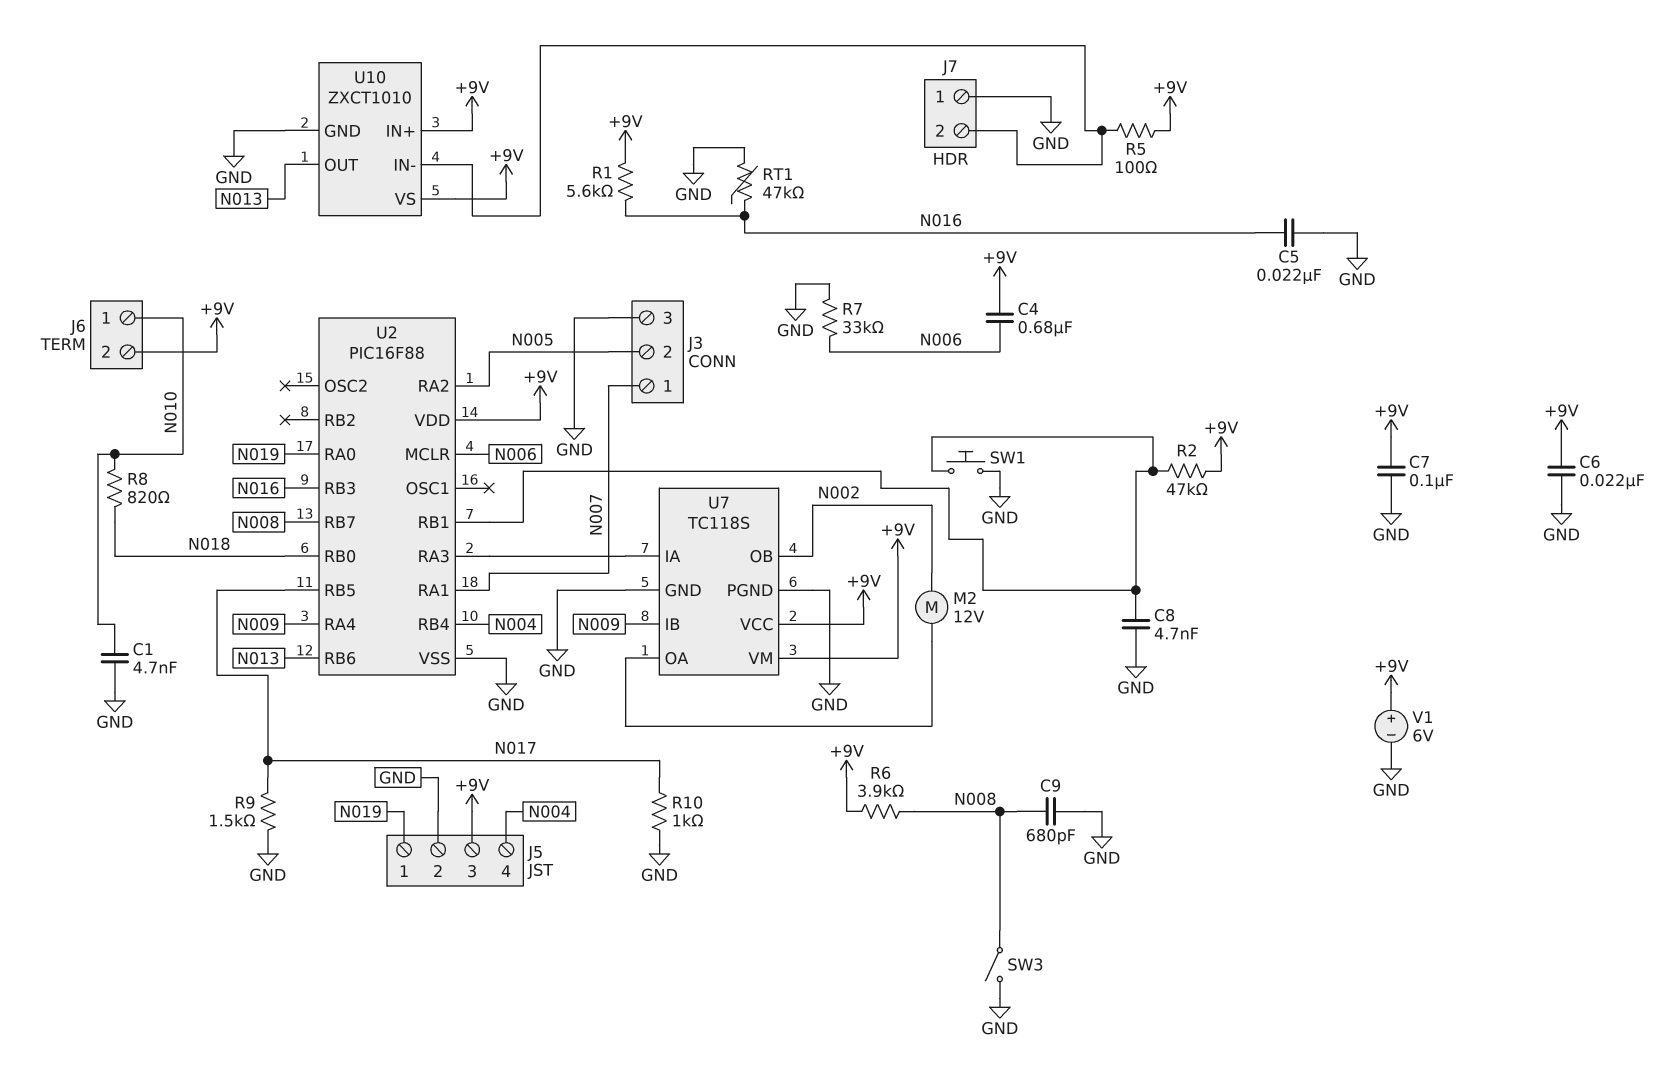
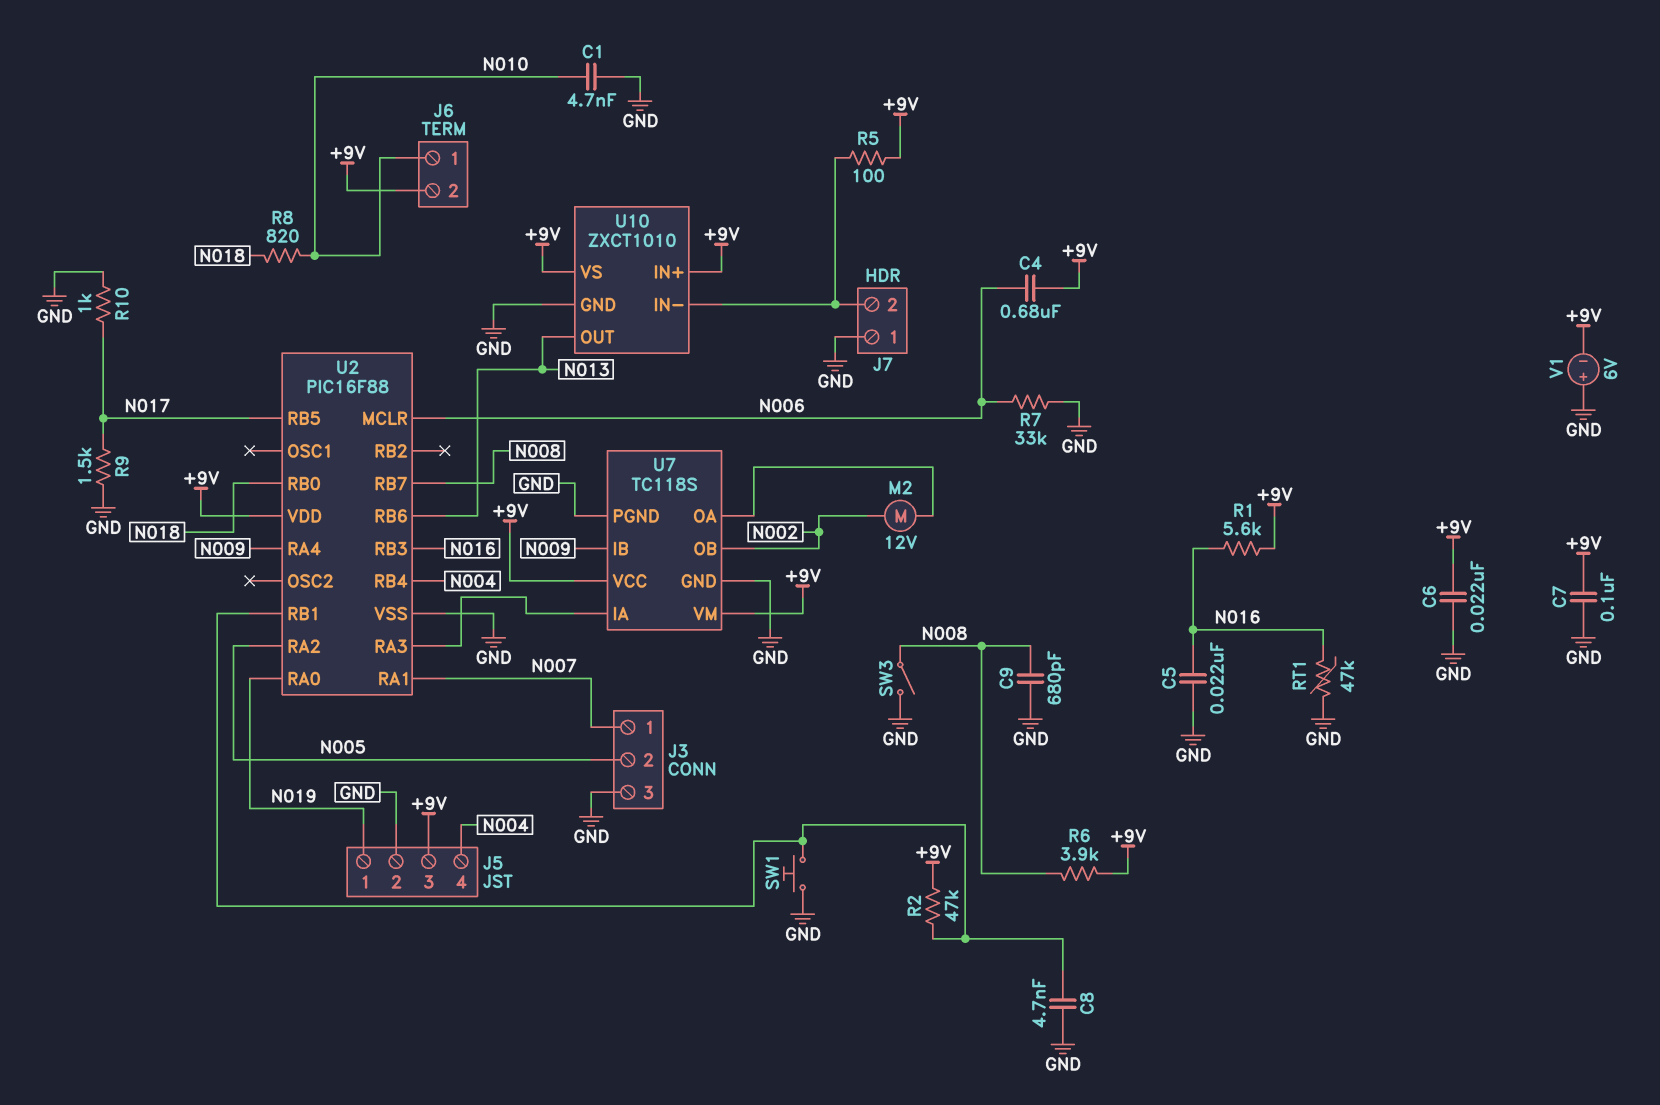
V1: 6V (plus +9V, minus GND) -> 6V (plus GND, minus +9V)

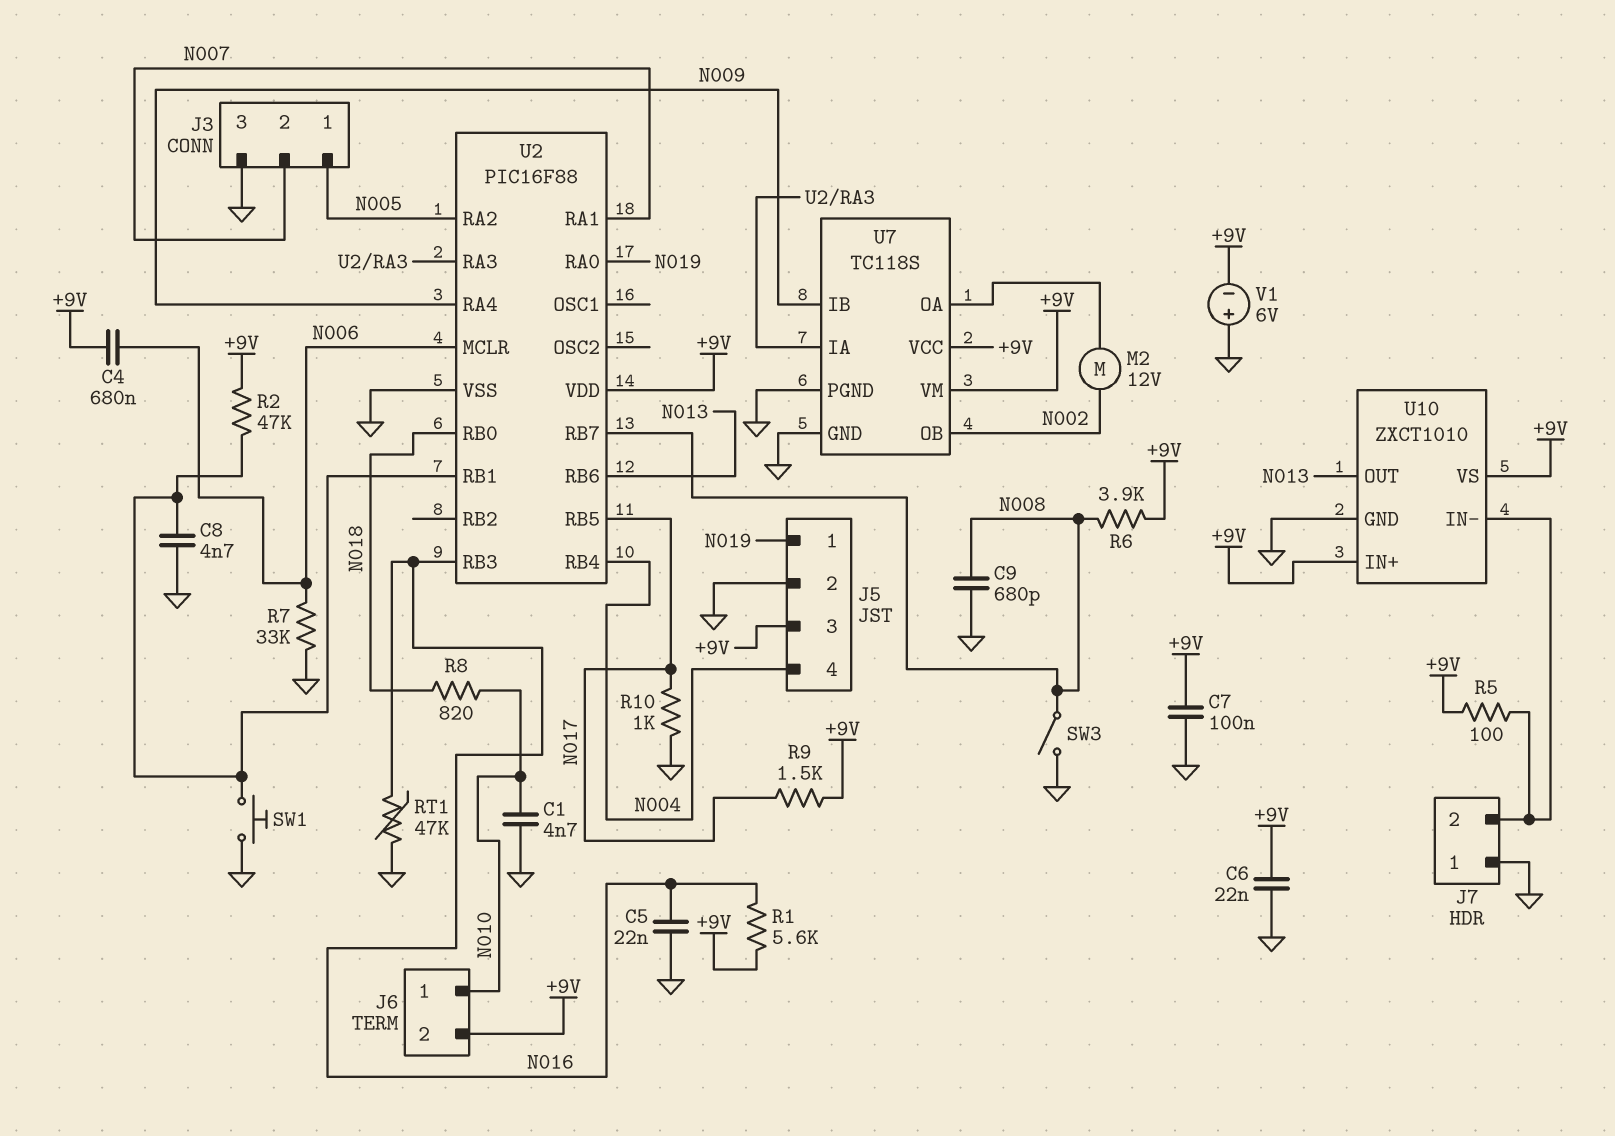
J3 pin 1: N007 -> N005
J3 pin 2: N005 -> N007
R9: 1.5k (GND, N017) -> 1.5k (+9V, N017)

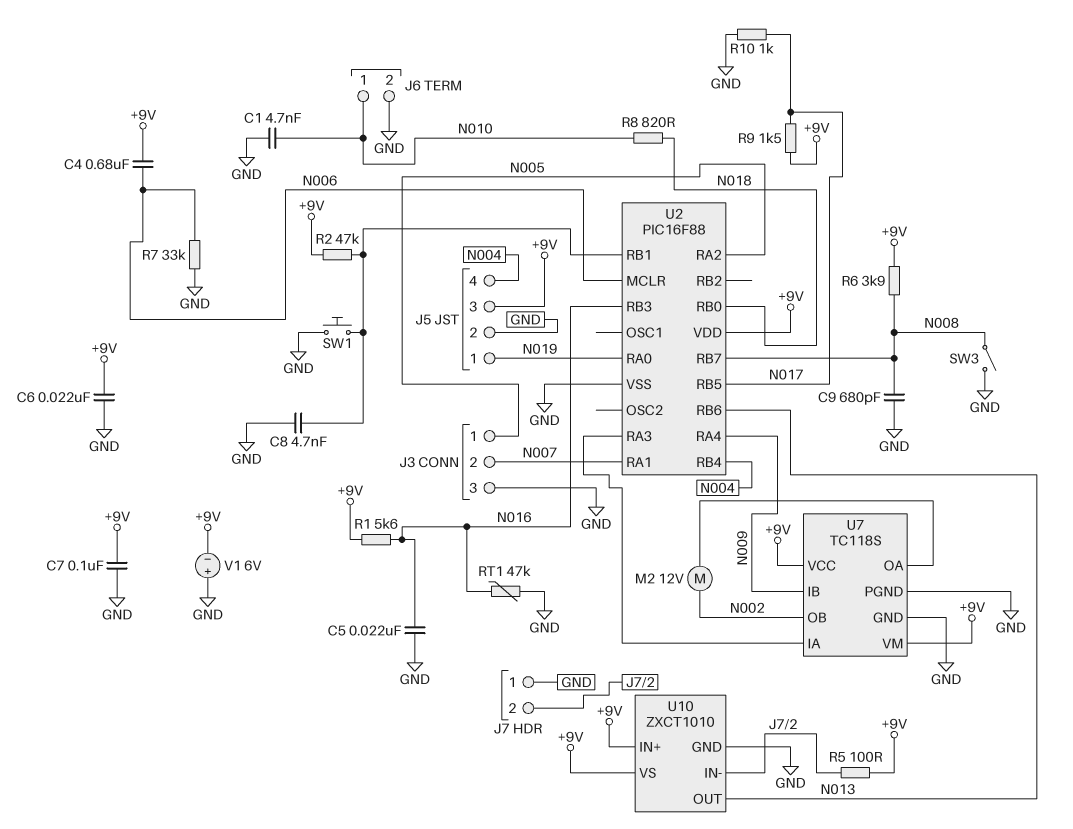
J6 pin 2: +9V -> GND

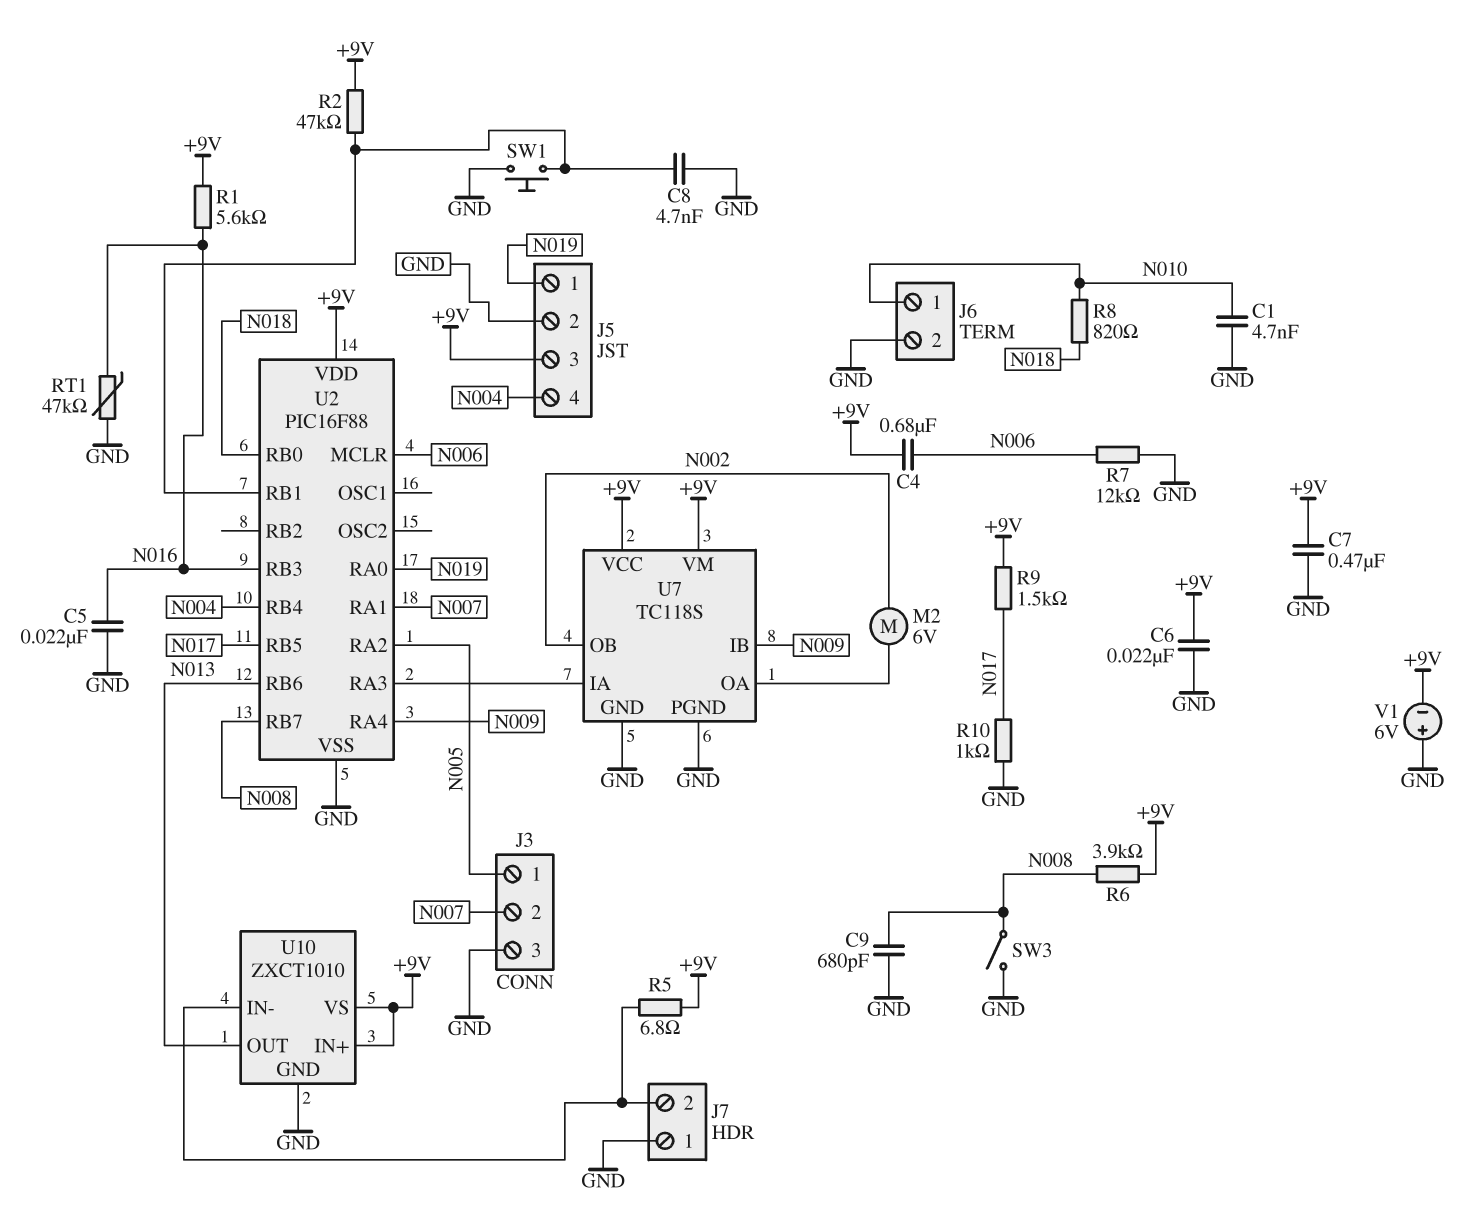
C7: 100nF (+9V, GND) -> 470nF (+9V, GND)
M2: motor 12V (N002, U7/OA) -> motor 6V (N002, U7/OA)
R5: 100 (+9V, J7/2) -> 6.8 (+9V, J7/2)
R7: 33k (GND, N006) -> 12k (GND, N006)

